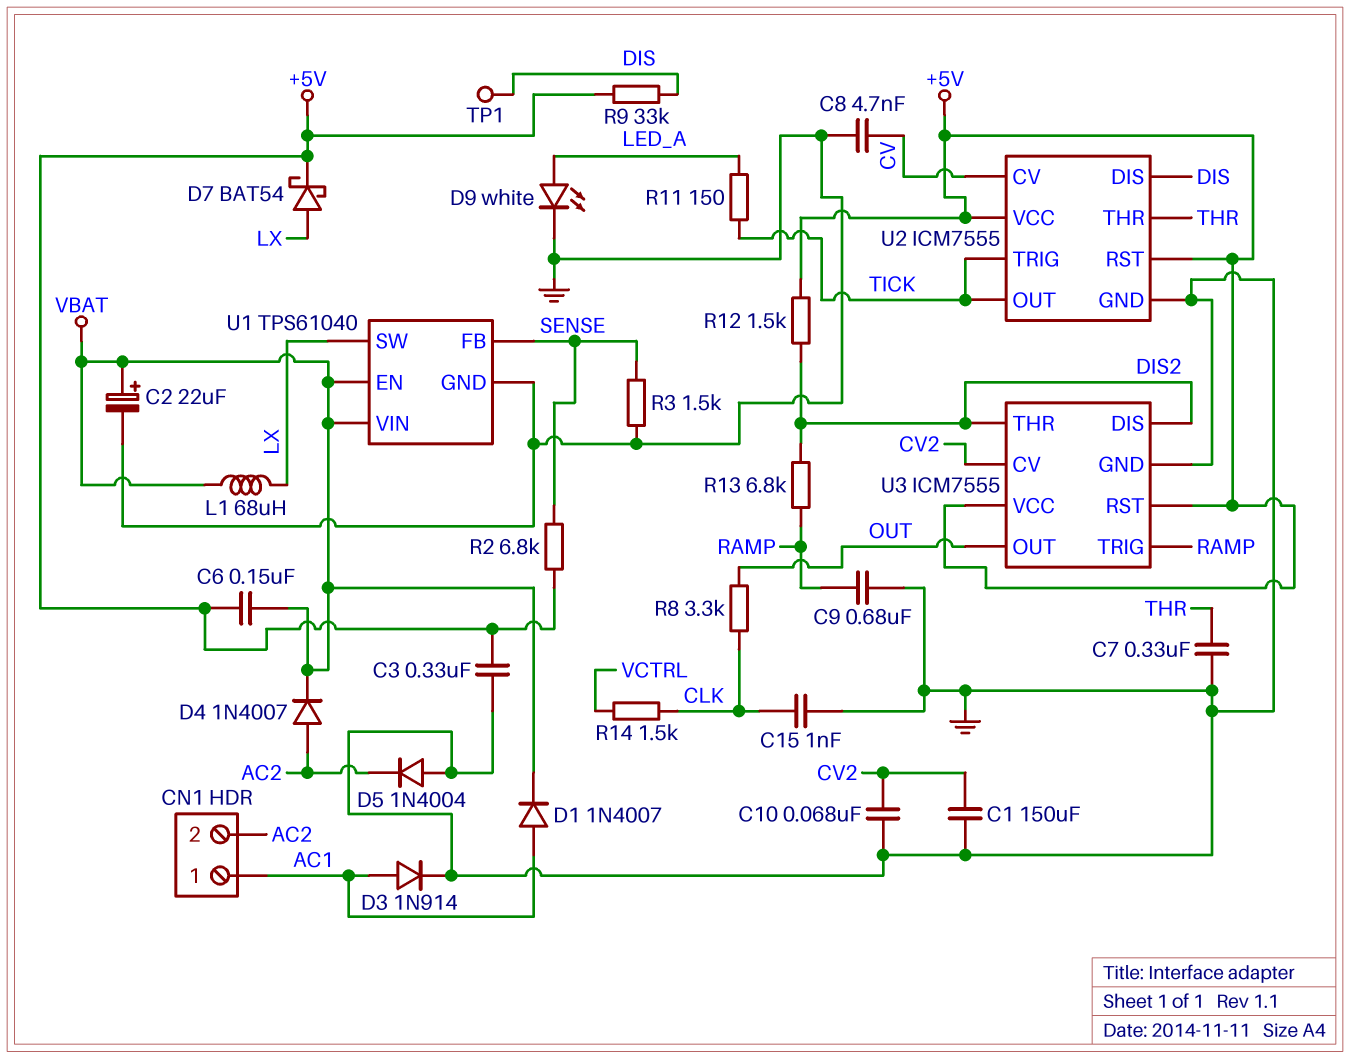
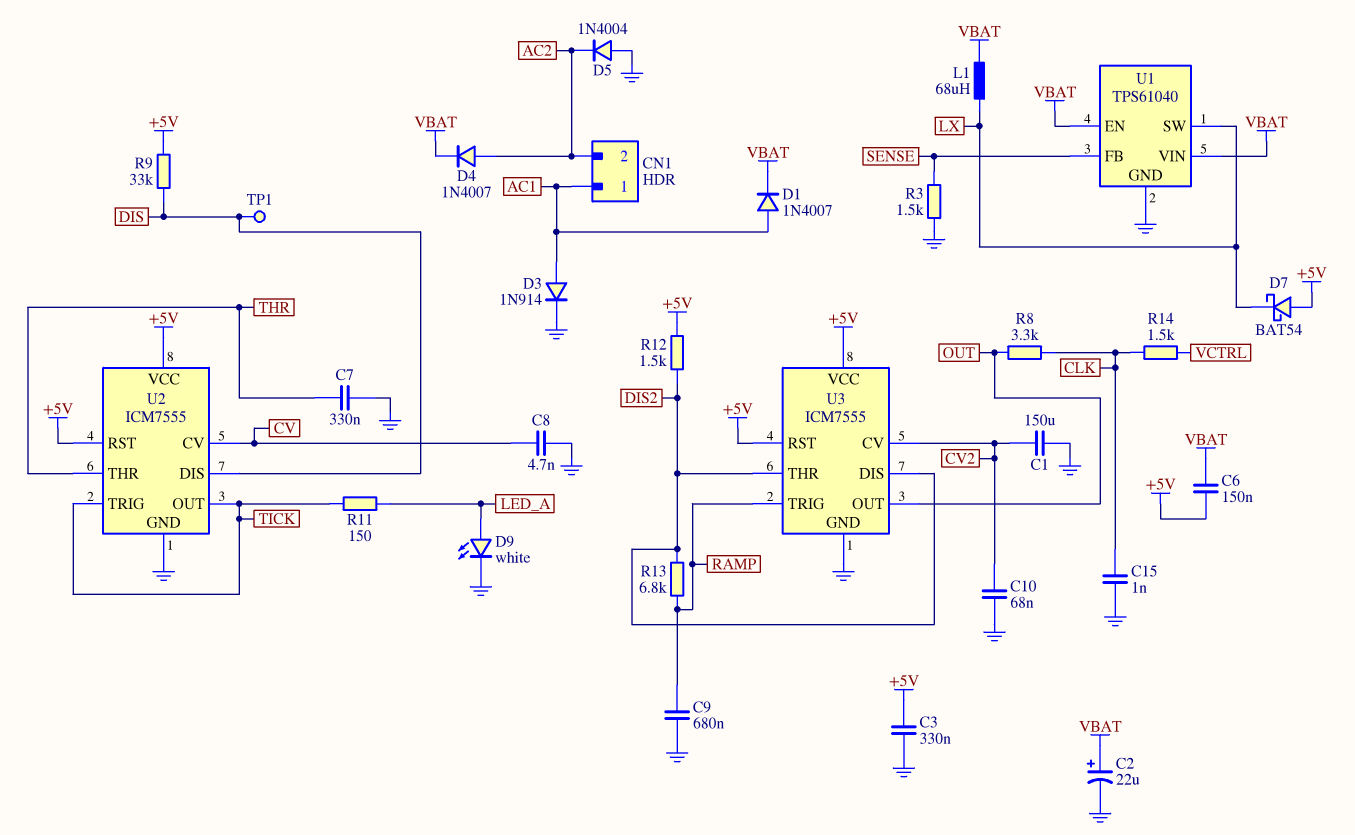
D7: schottky BAT54 (A LX, K +5V) -> schottky BAT54 (A +5V, K LX)
R2: 6.8k (+5V, SENSE) -> none

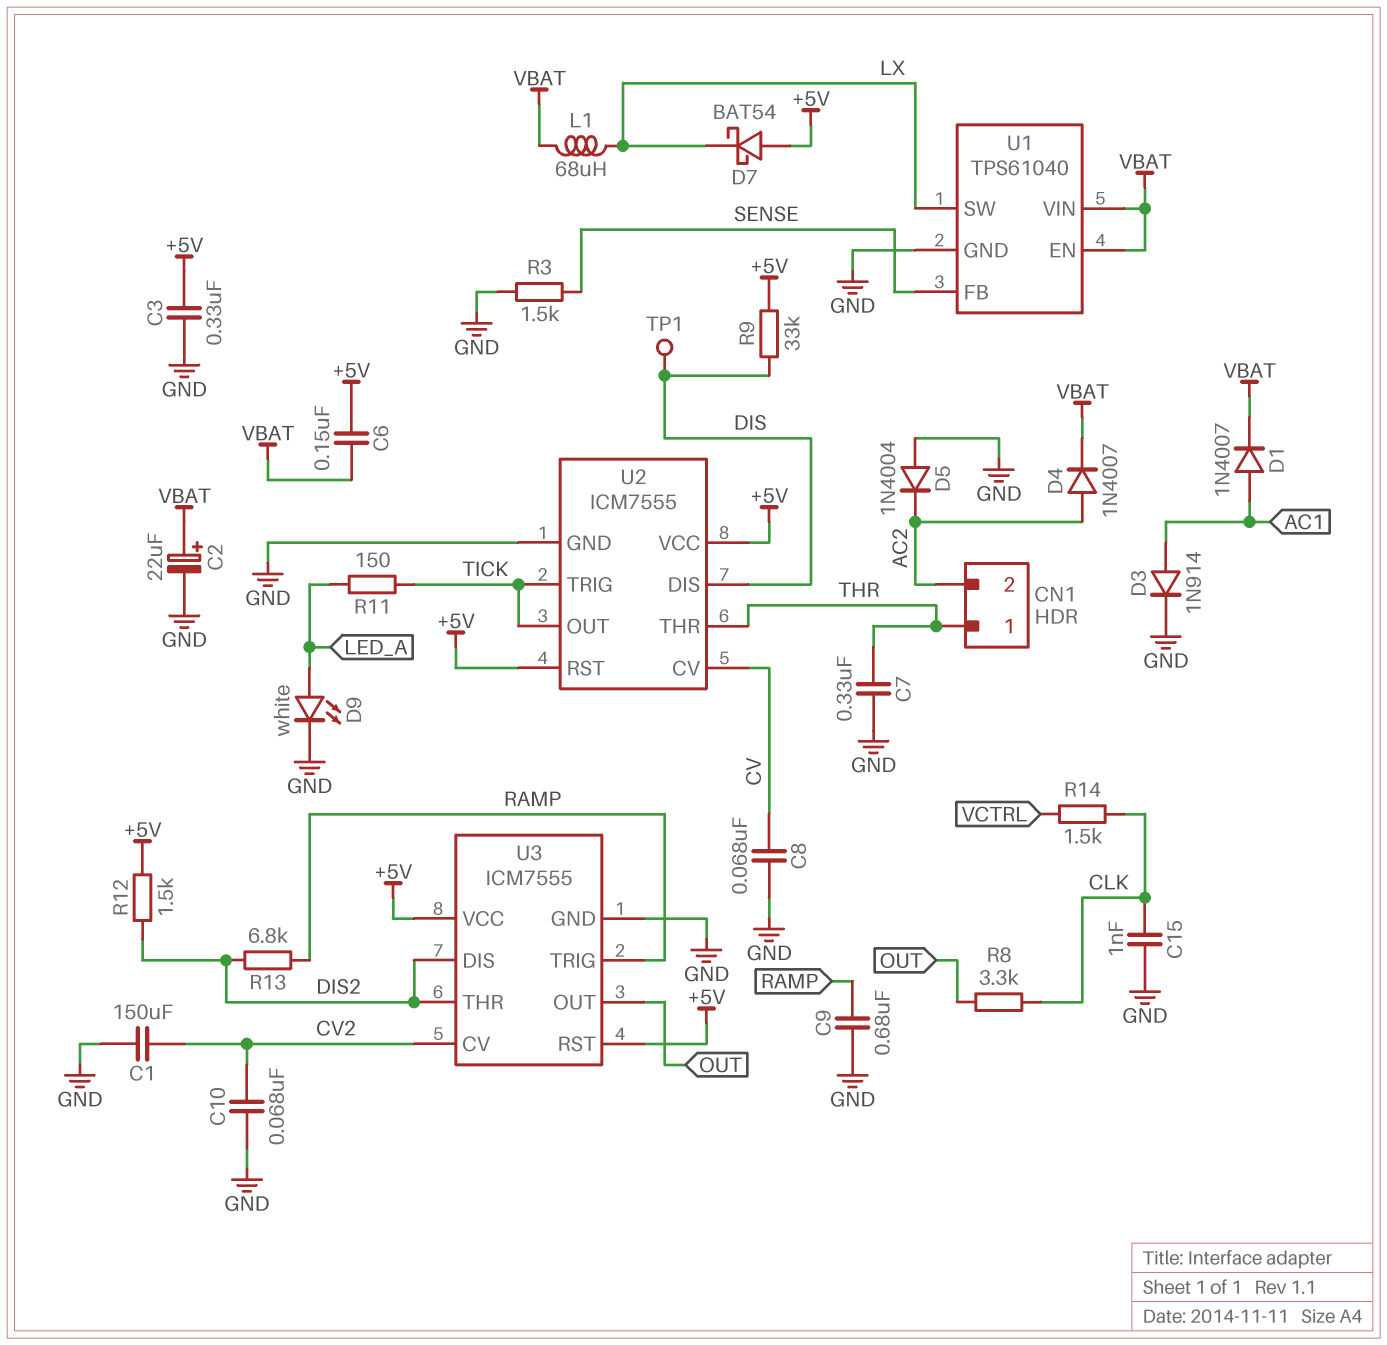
C8: 4.7nF (CV, GND) -> 68nF (CV, GND)
CN1 pin 1: AC1 -> THR

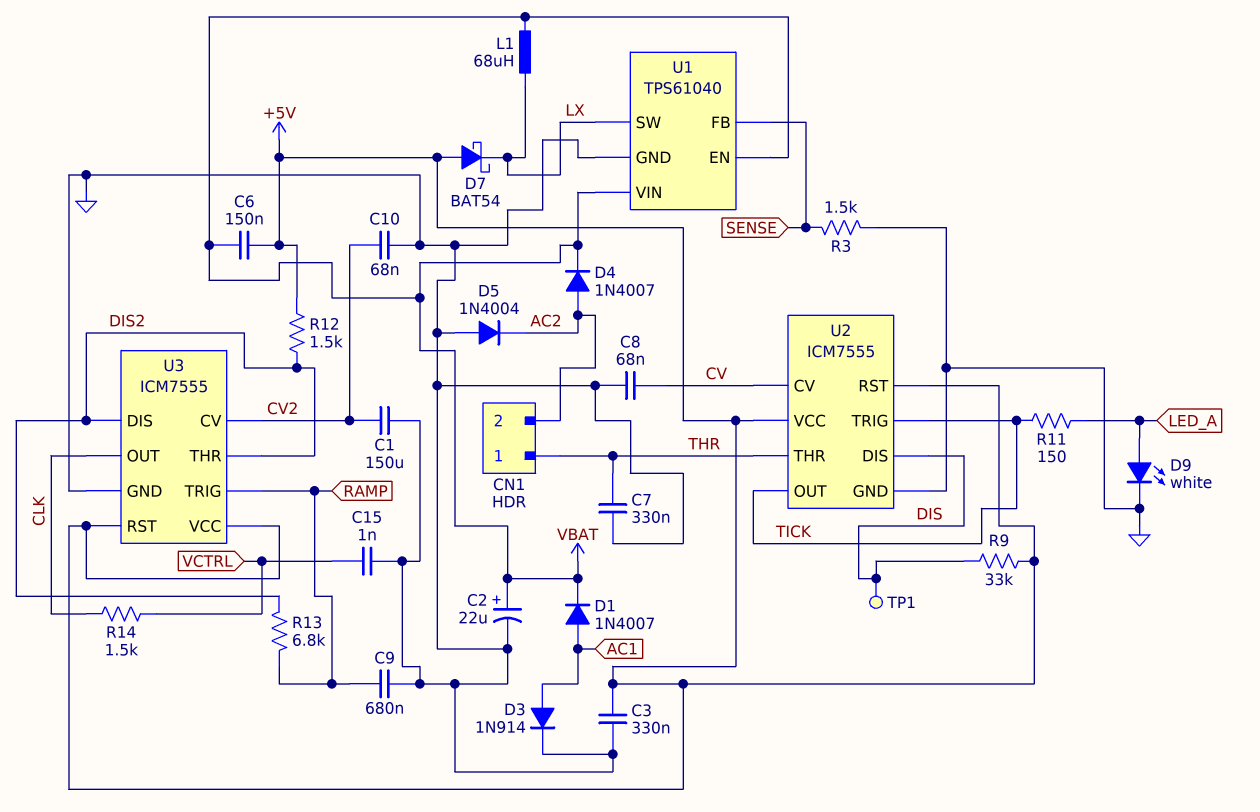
C15: 1nF (CLK, GND) -> 1nF (GND, VCTRL)
R8: 3.3k (CLK, OUT) -> none
U3 pin OUT: OUT -> CLK

